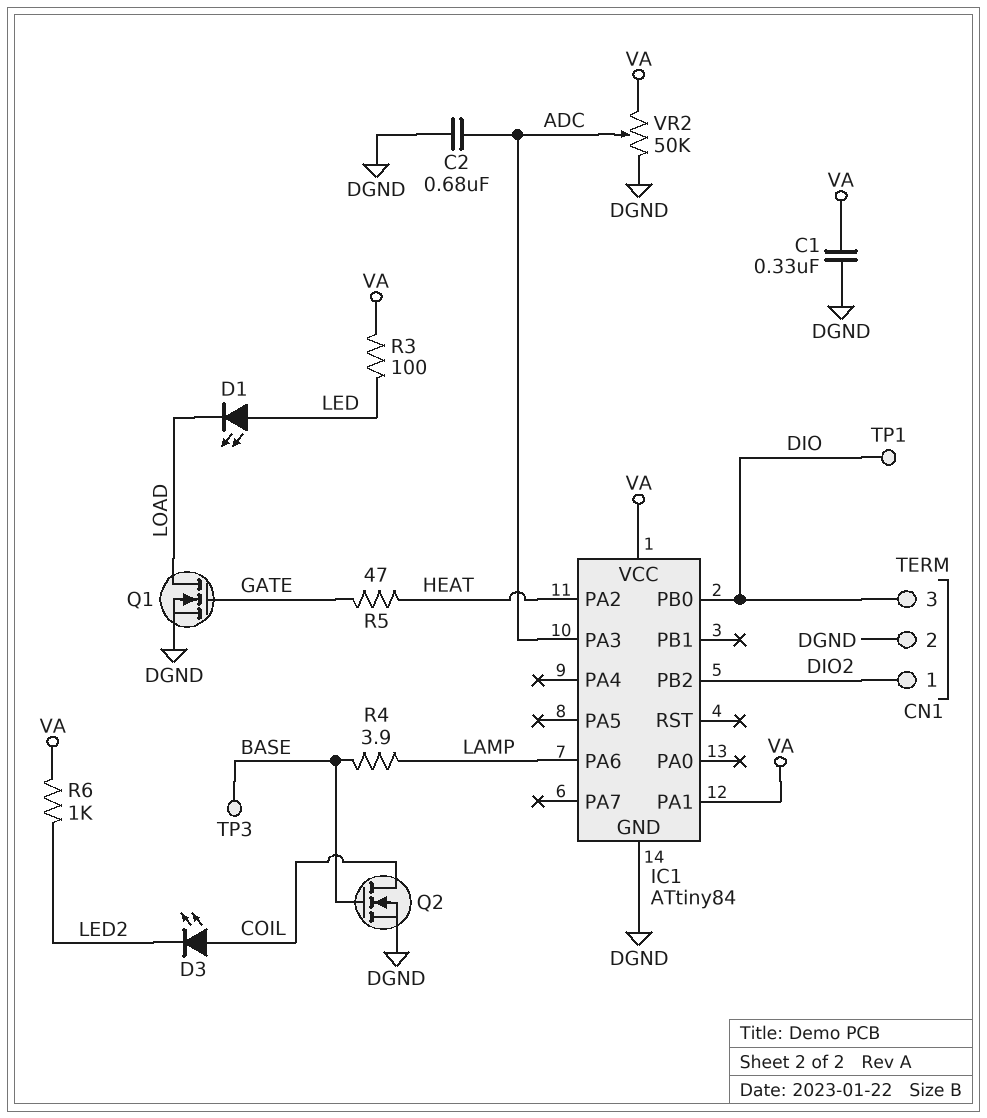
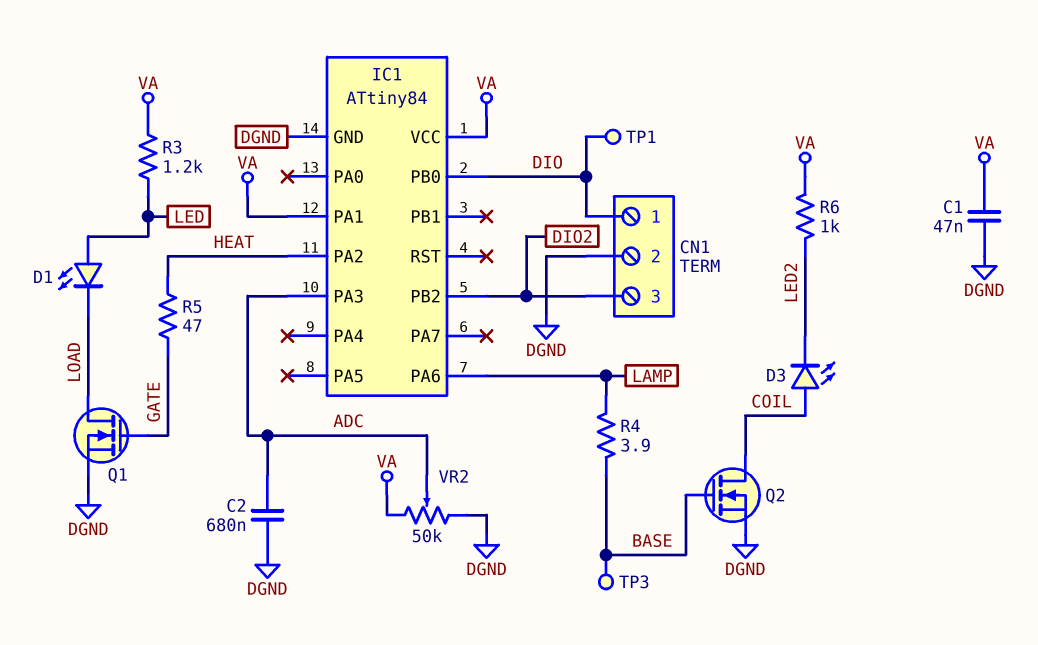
C1: 330nF (DGND, VA) -> 47nF (DGND, VA)
CN1 pin 1: DIO2 -> DIO
CN1 pin 3: DIO -> DIO2
R3: 100 (LED, VA) -> 1.2k (LED, VA)

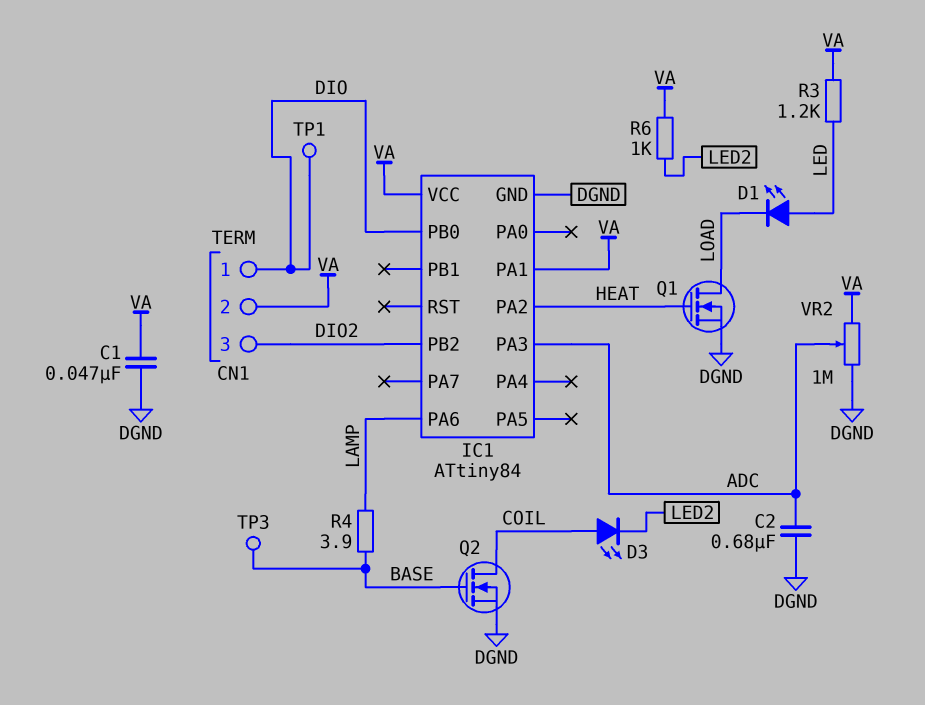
CN1 pin 2: DGND -> VA
Q1: NMOS (G GATE, D LOAD, S DGND) -> NMOS (G HEAT, D LOAD, S DGND)
R5: 47 (GATE, HEAT) -> none
VR2: 50k (DGND, VA, wiper ADC) -> 1M (DGND, VA, wiper ADC)

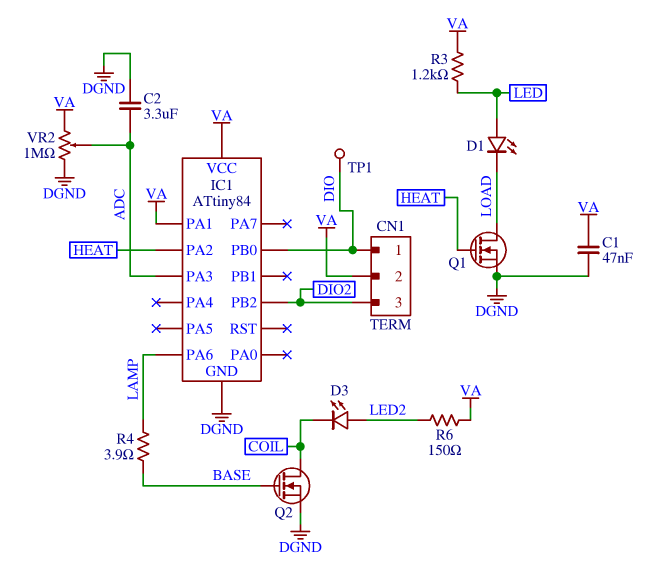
C2: 680nF (ADC, DGND) -> 3.3uF (ADC, DGND)
D3: LED (A COIL, K LED2) -> LED (A LED2, K COIL)
R6: 1k (LED2, VA) -> 150 (LED2, VA)
TP3: test point (BASE) -> none

